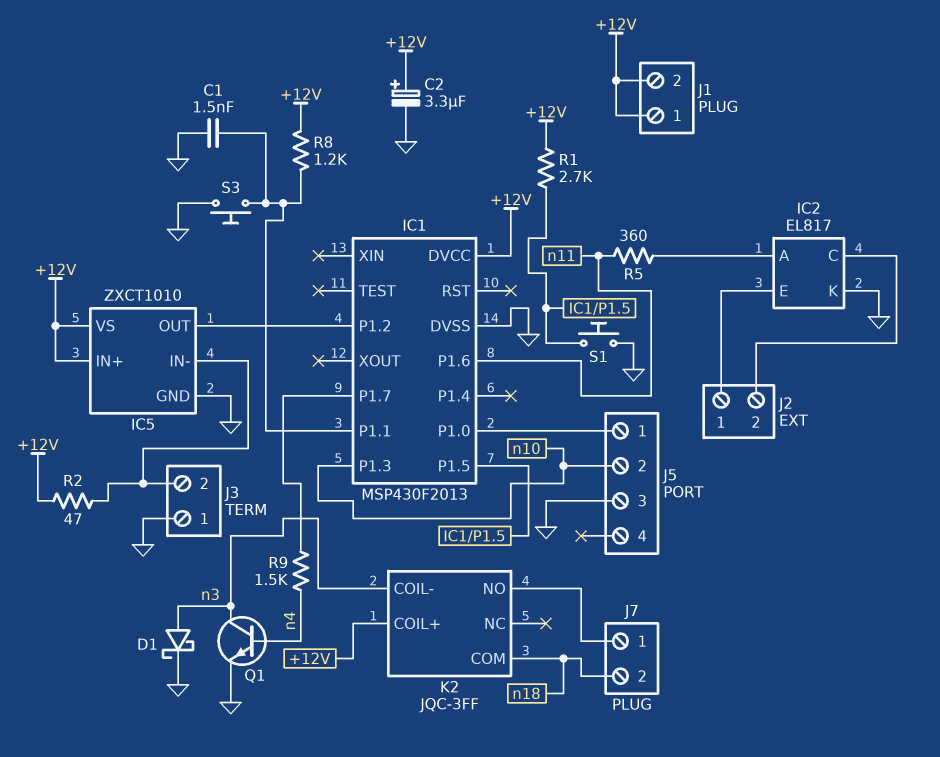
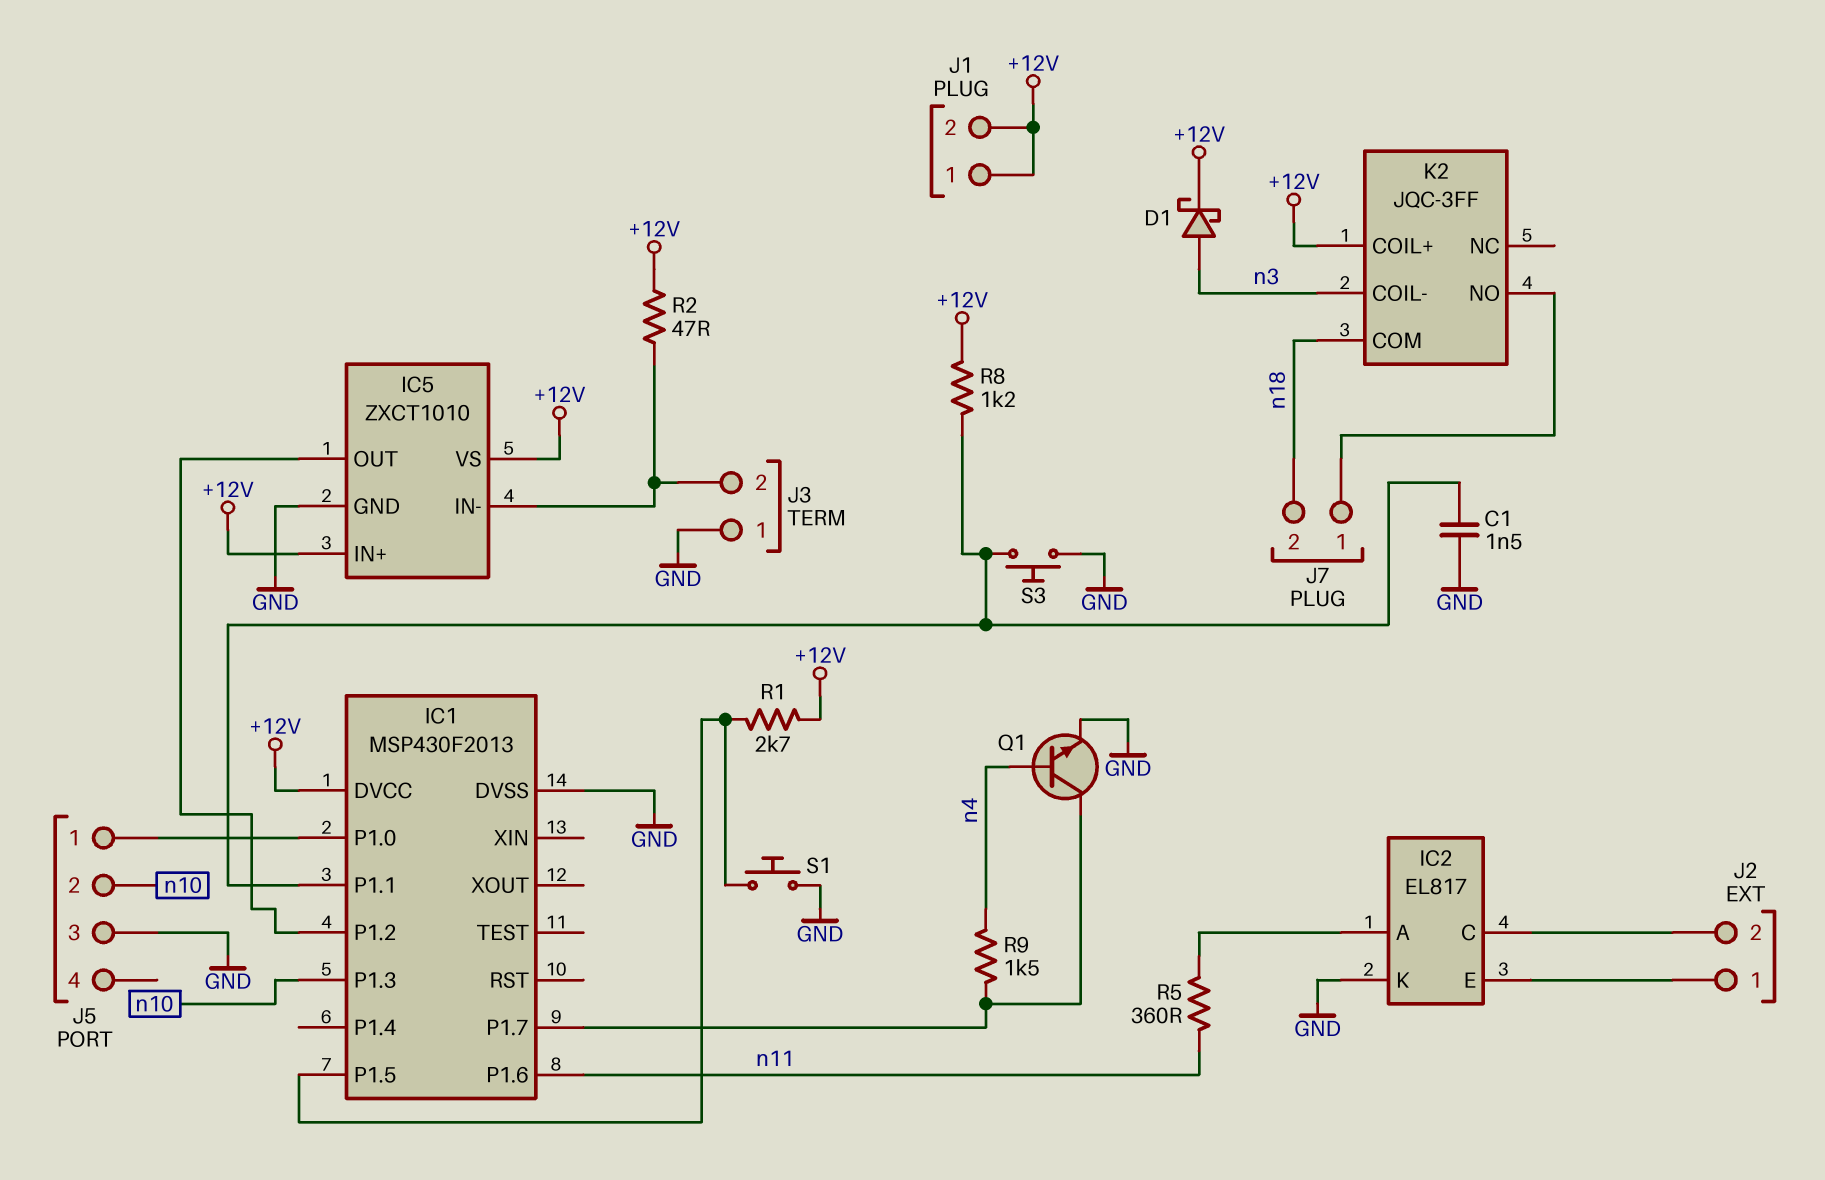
C2: 3.3uF (plus +12V, minus GND) -> none
D1: schottky (A n3, K GND) -> schottky (A n3, K +12V)
Q1: NPN (B n4, C n3, E GND) -> NPN (B n4, C IC1/P1.7, E GND)

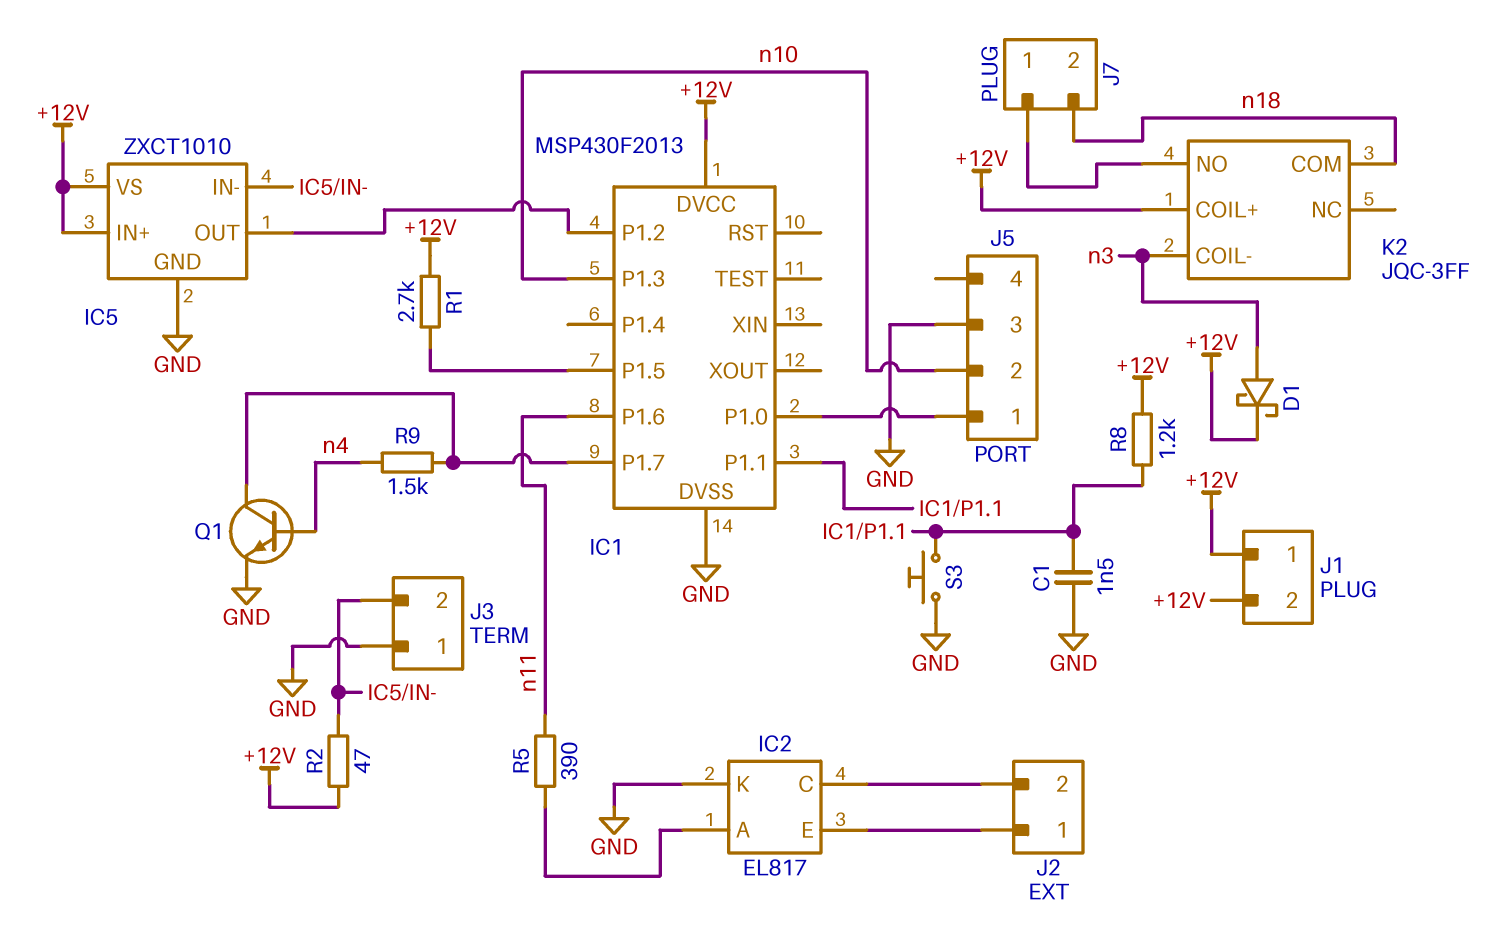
R5: 360 (IC2/A, n11) -> 390 (IC2/A, n11)
S1: button (GND, IC1/P1.5) -> none

